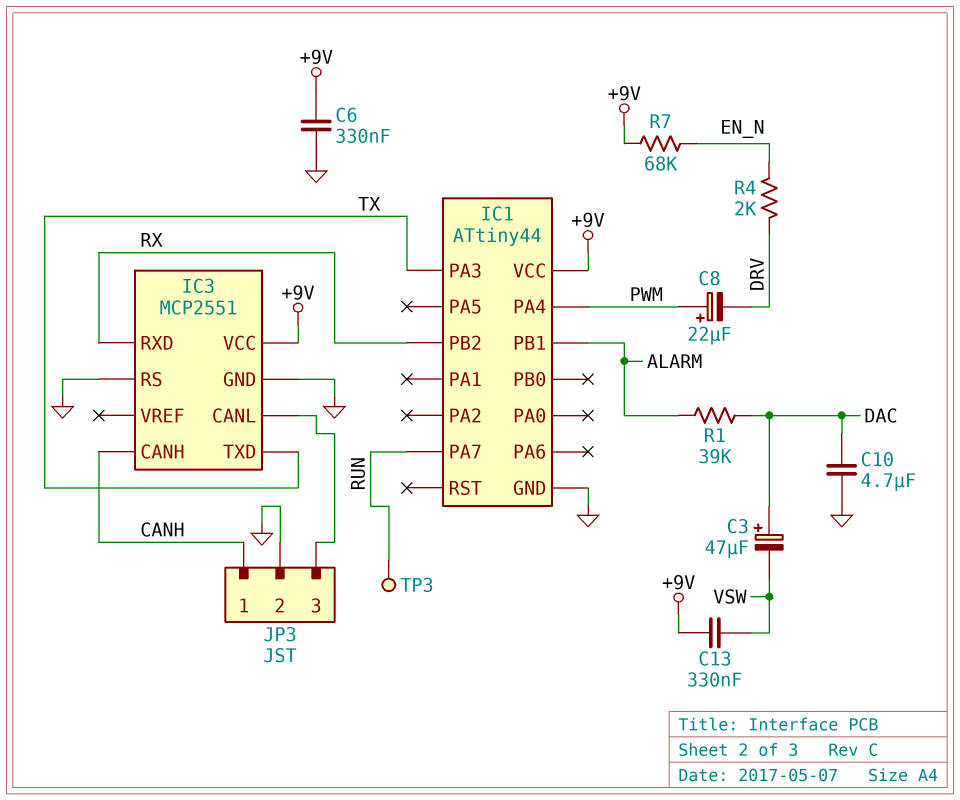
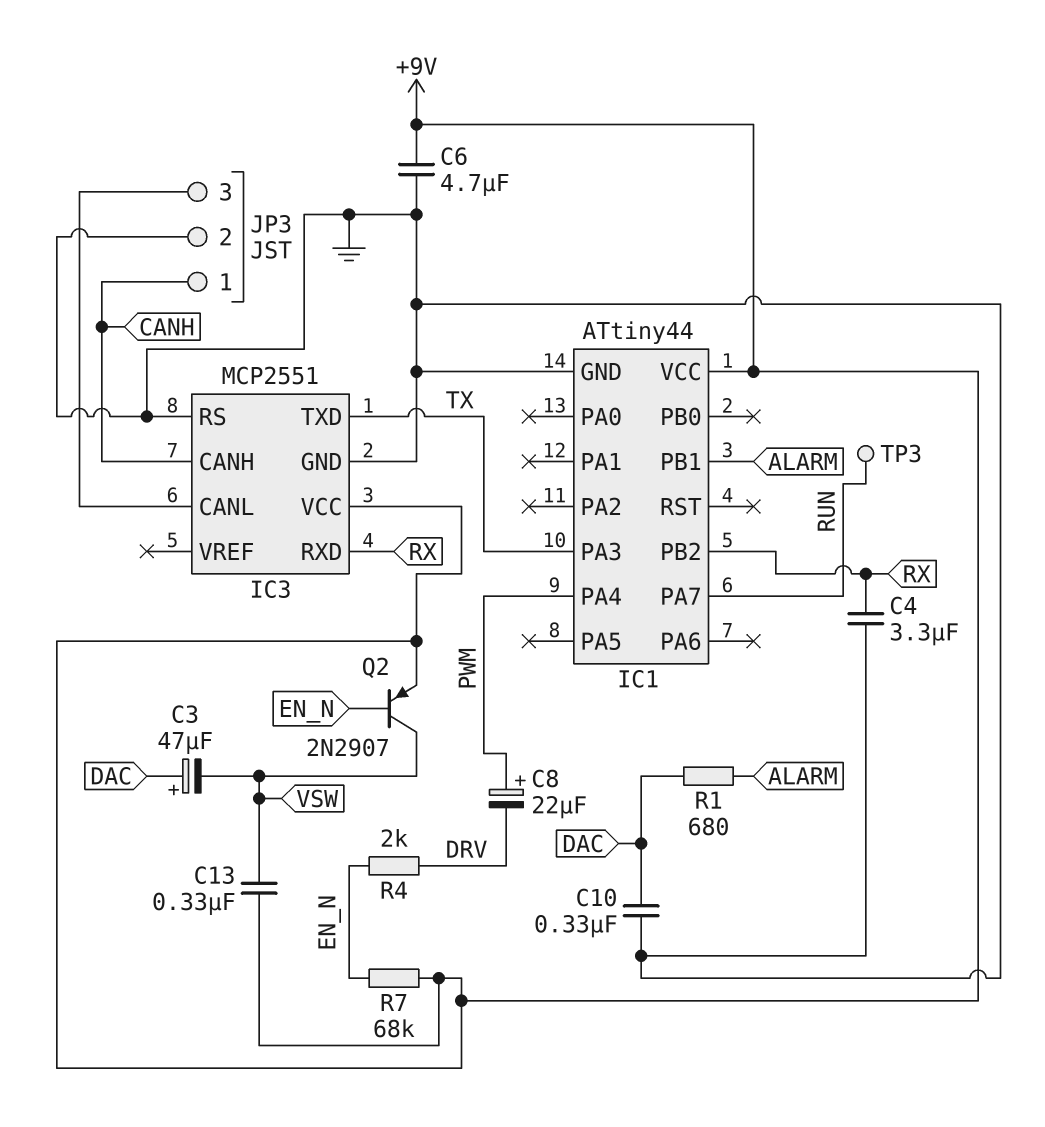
C4: none -> 3.3uF (GND, RX)
C6: 330nF (+9V, GND) -> 4.7uF (+9V, GND)
C10: 4.7uF (DAC, GND) -> 330nF (DAC, GND)
Q2: none -> PNP 2N2907 (B EN_N, C VSW, E +9V)
R1: 39k (ALARM, DAC) -> 680 (ALARM, DAC)

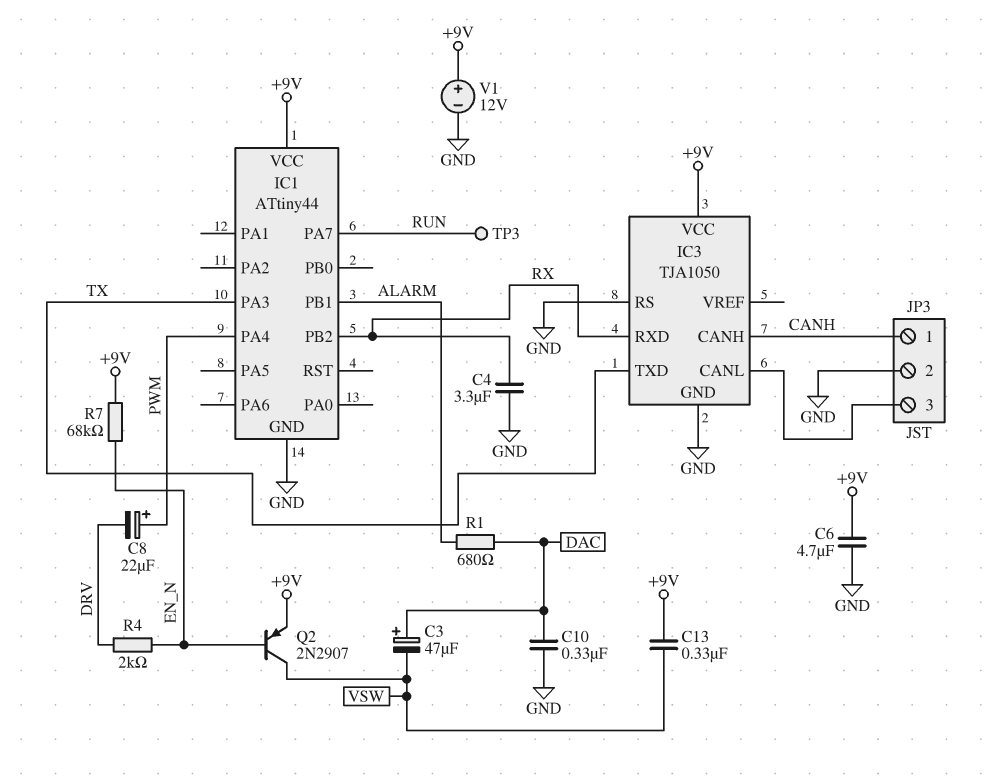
IC3: MCP2551 -> TJA1050
V1: none -> 12V (plus +9V, minus GND)

